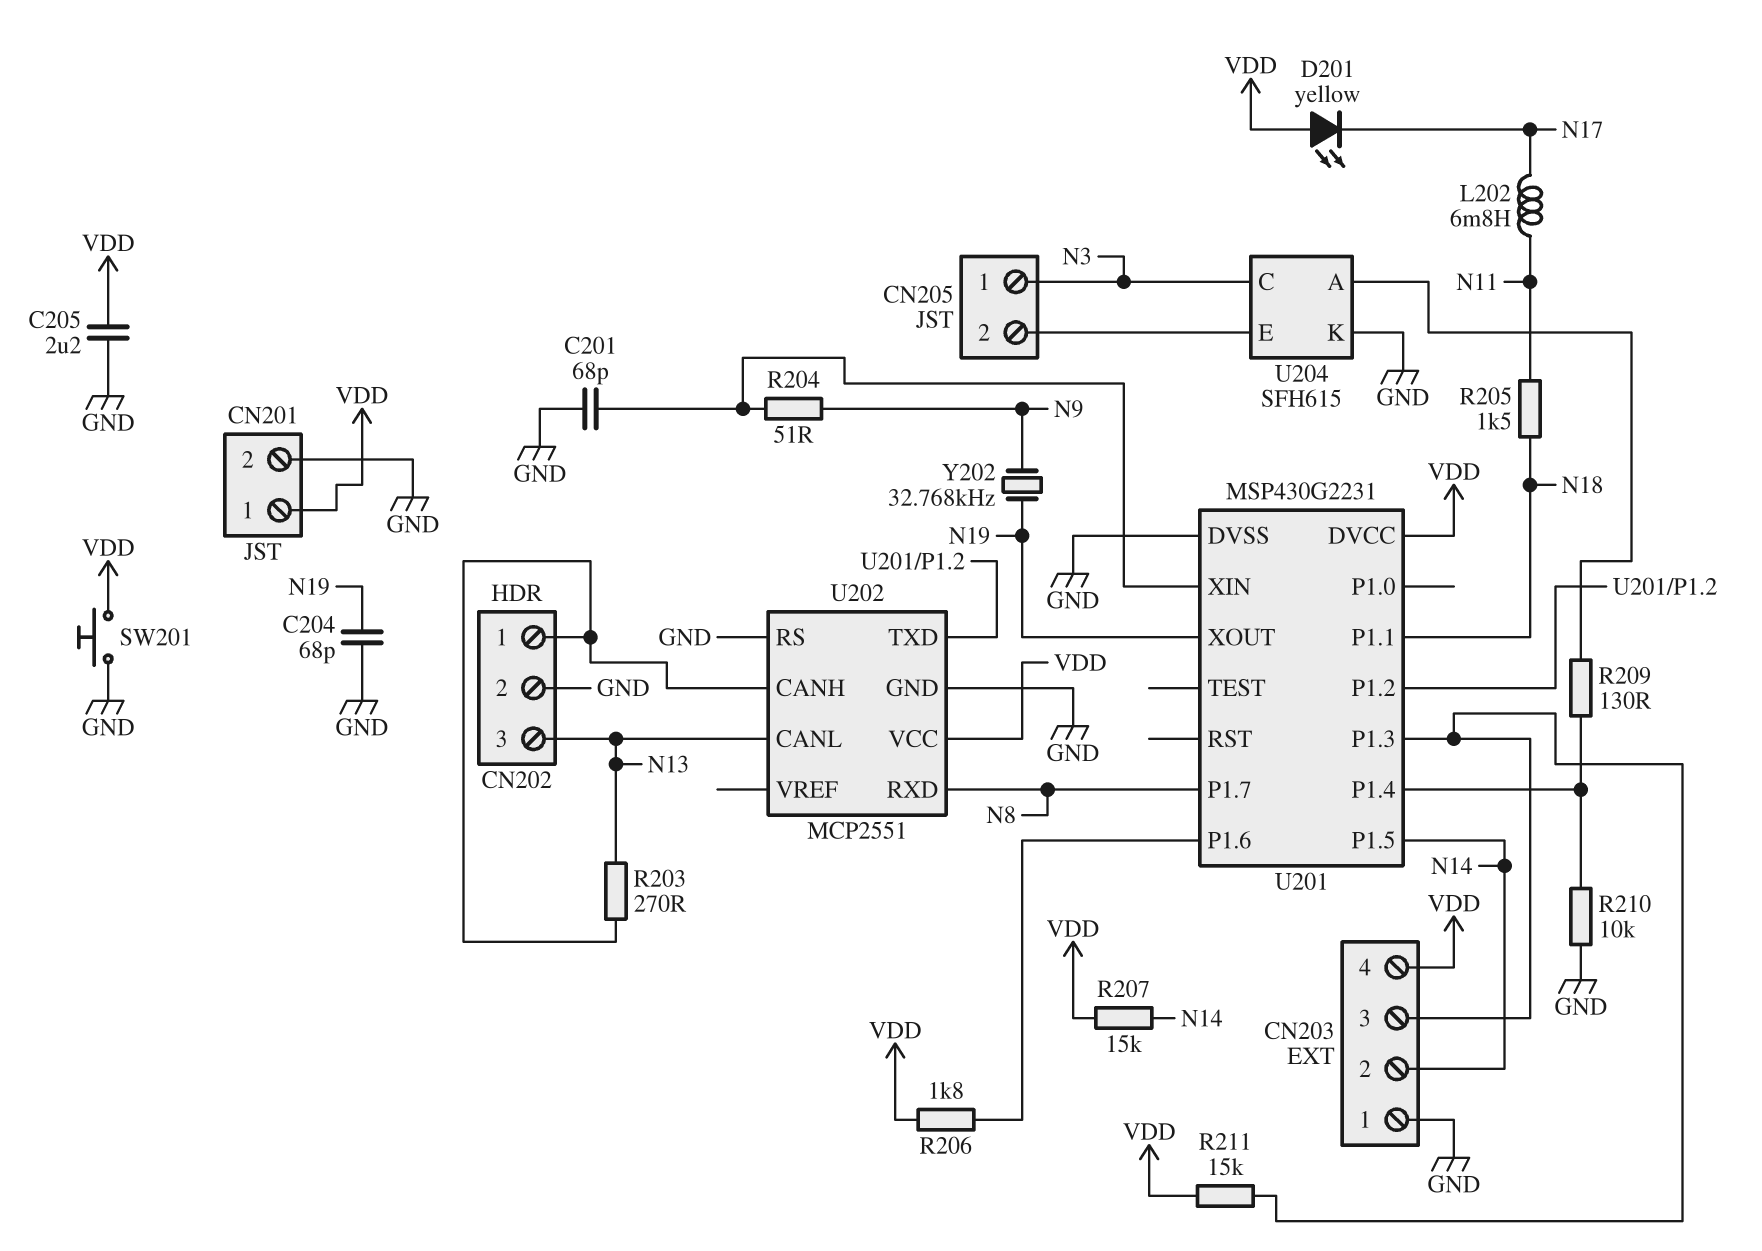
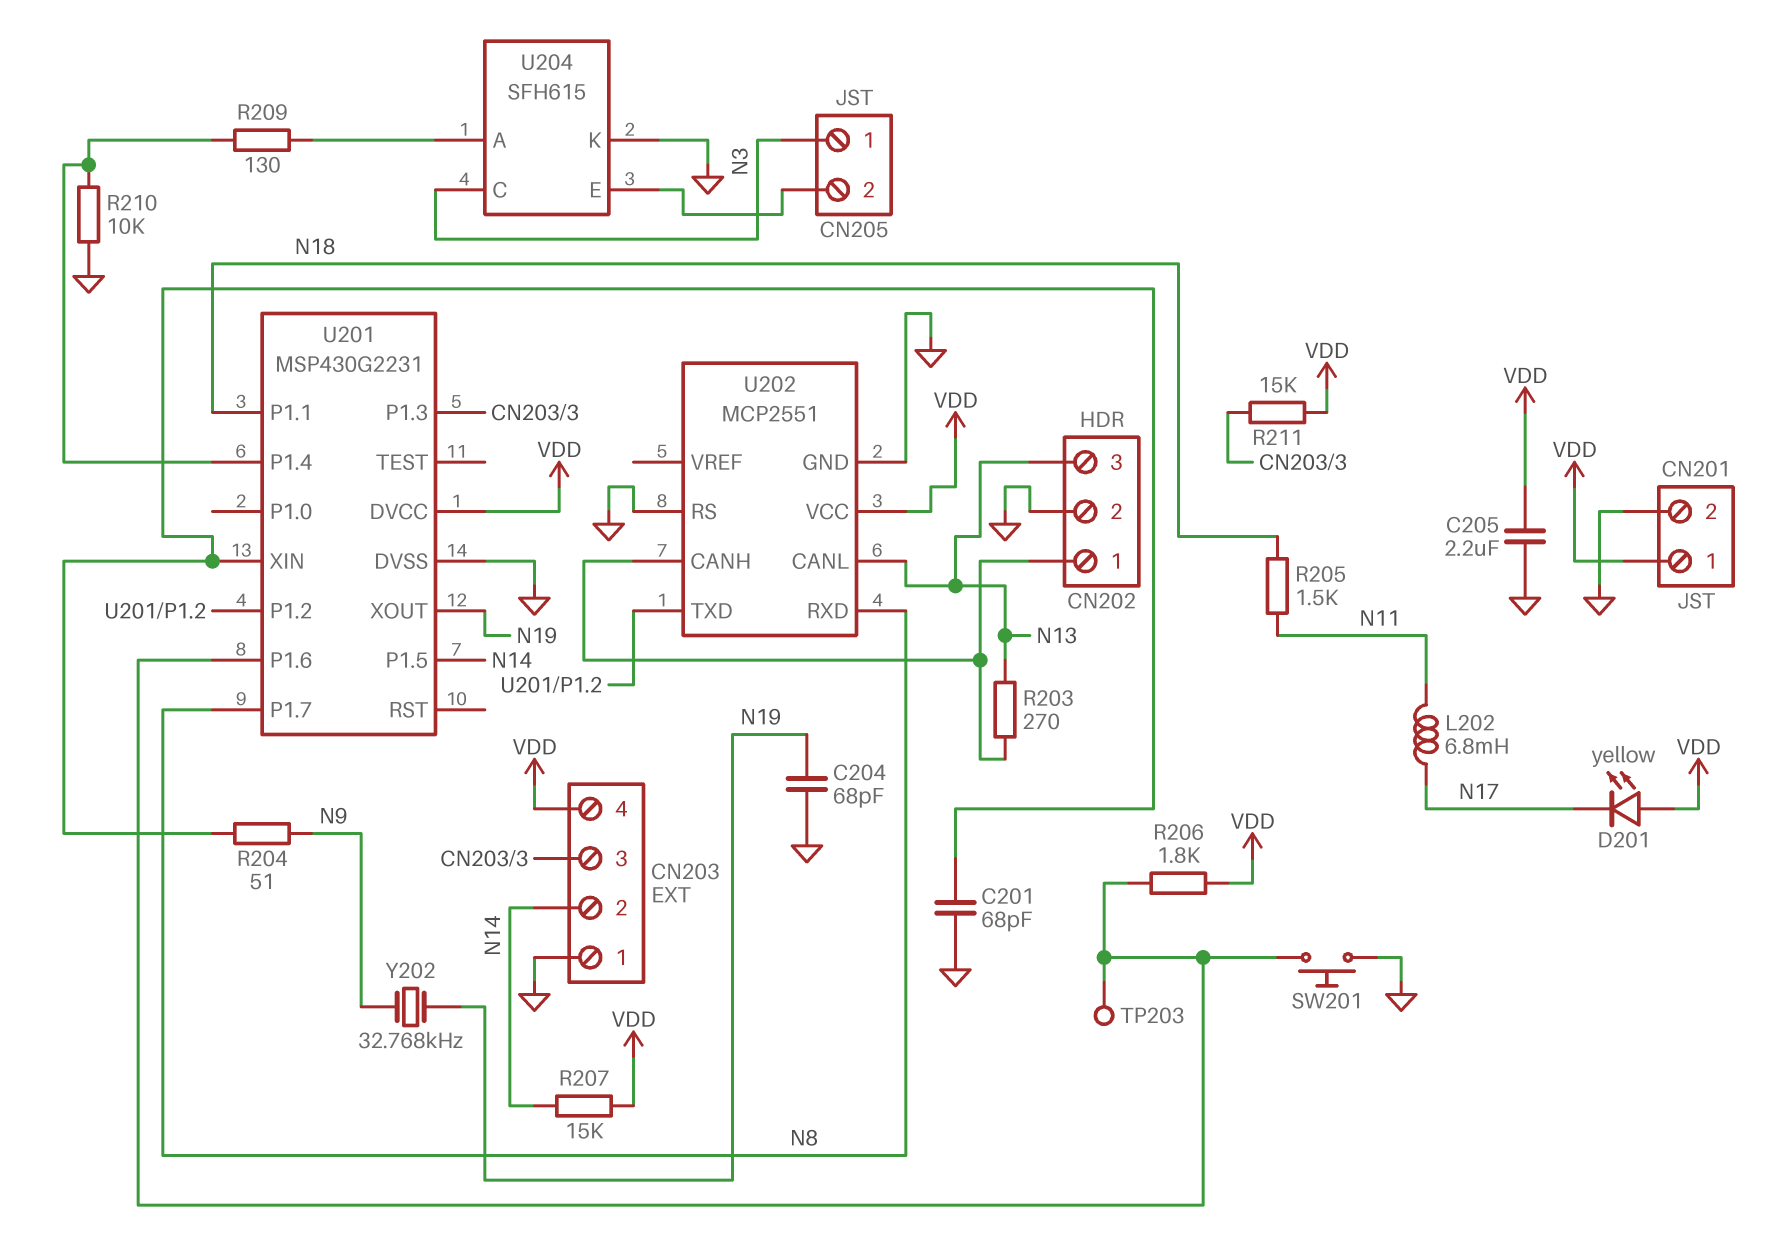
SW201: button (GND, VDD) -> button (GND, U201/P1.6)
TP203: none -> test point (U201/P1.6)

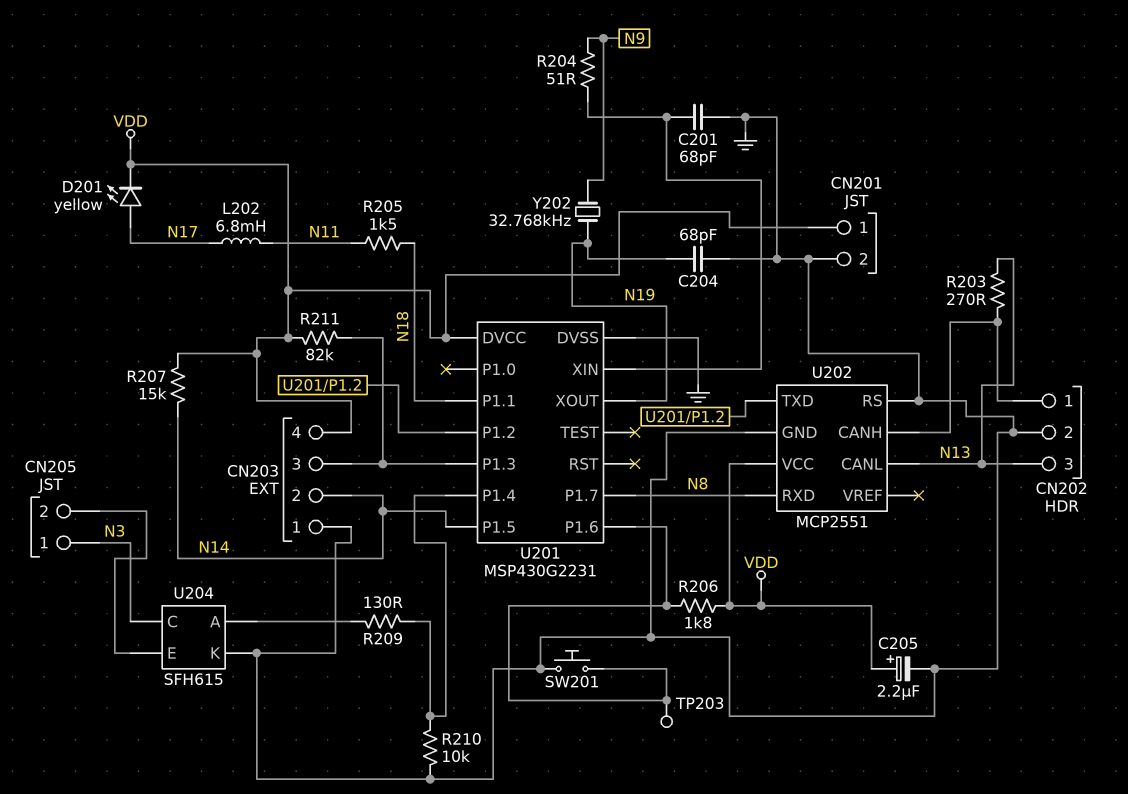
C205: 2.2uF (GND, VDD) -> 2.2uF (plus VDD, minus GND)
D201: LED yellow (A VDD, K N17) -> LED yellow (A N17, K VDD)
R211: 15k (CN203/3, VDD) -> 82k (CN203/3, VDD)

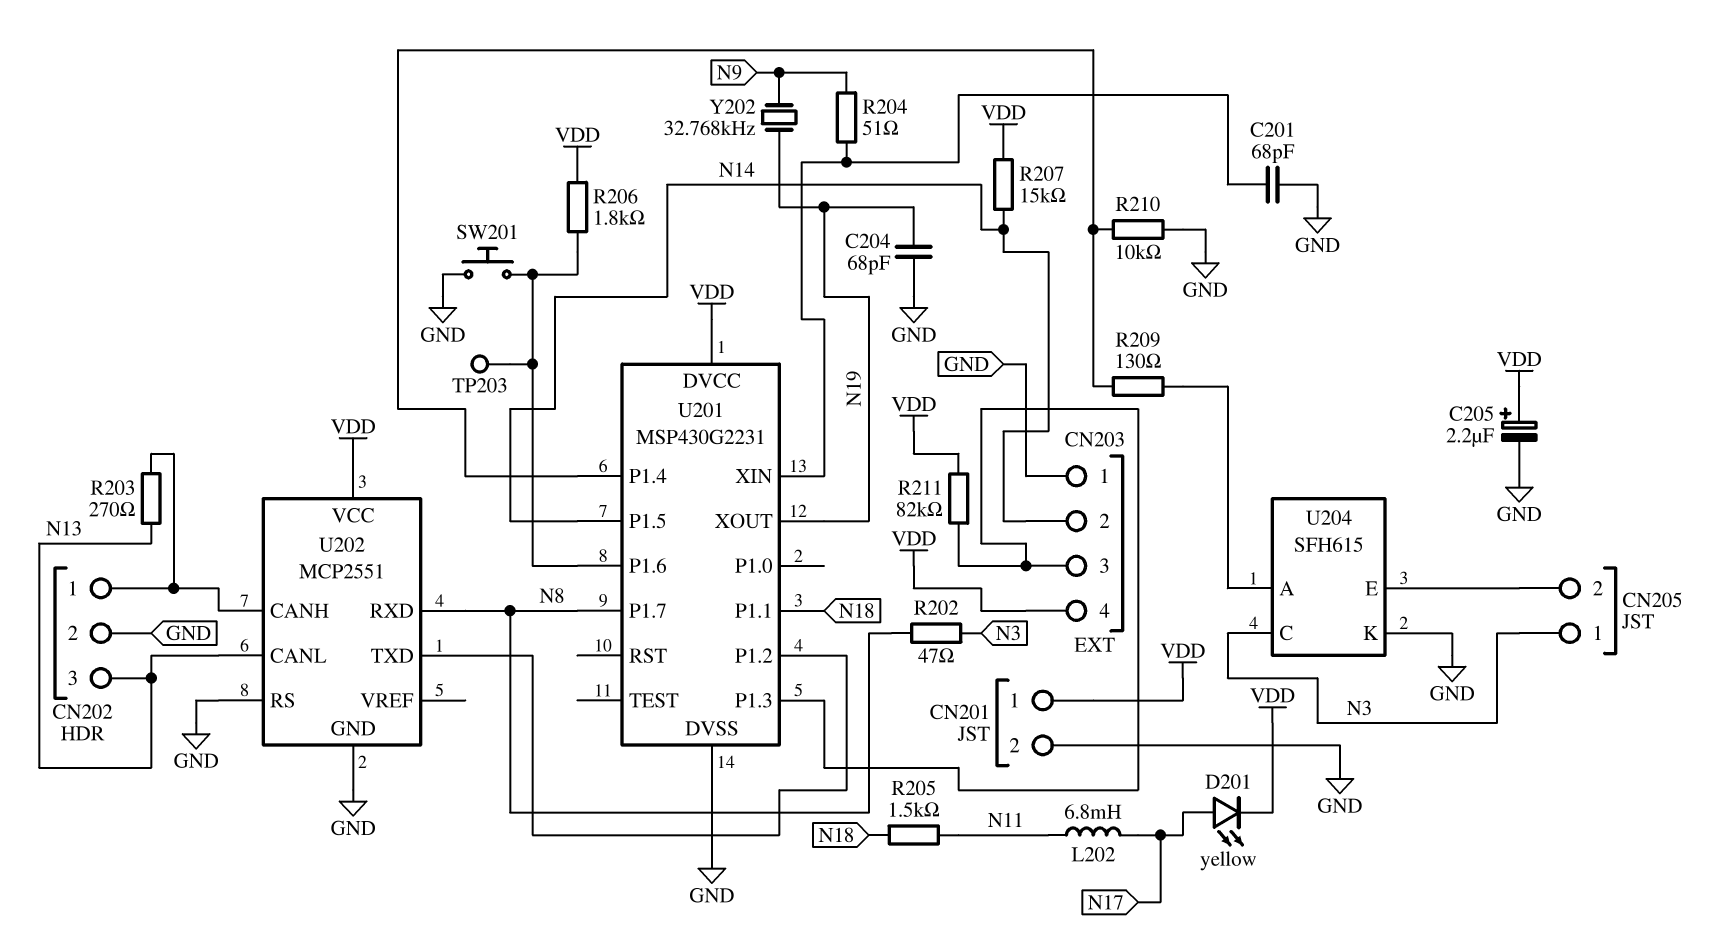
R202: none -> 47 (N3, N8)

